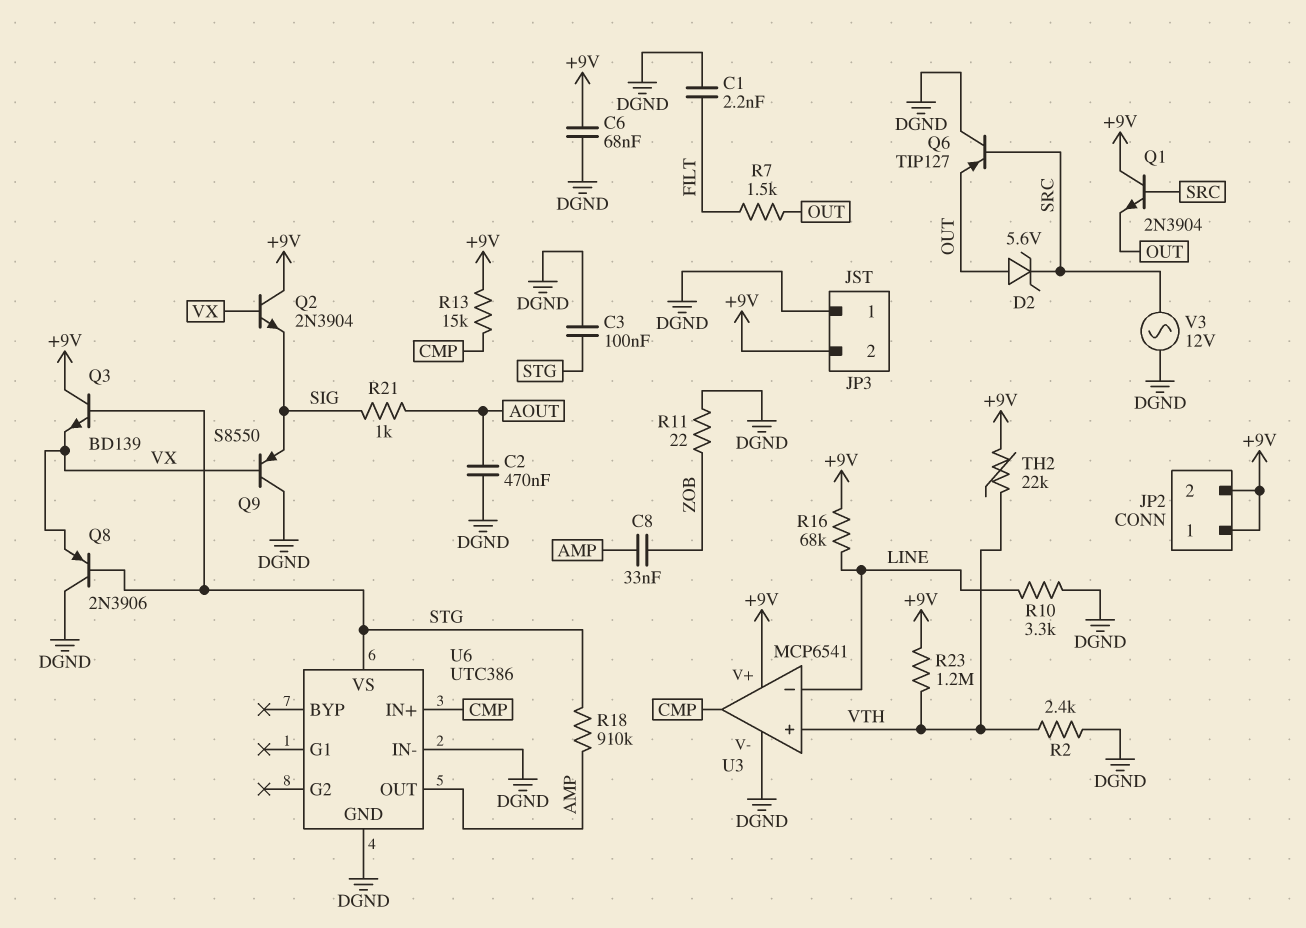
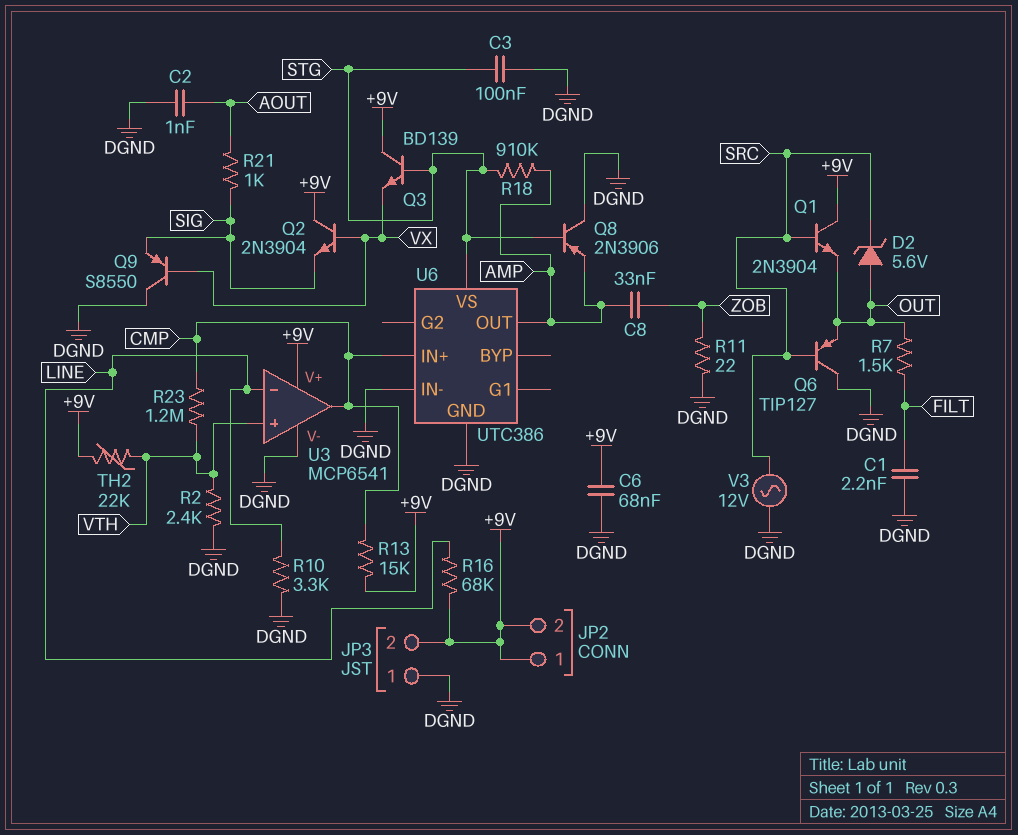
C2: 470nF (AOUT, DGND) -> 1nF (AOUT, DGND)
Q8: PNP 2N3906 (B STG, C DGND, E VX) -> PNP 2N3906 (B STG, C DGND, E AMP)
R23: 1.2M (+9V, VTH) -> 1.2M (CMP, VTH)

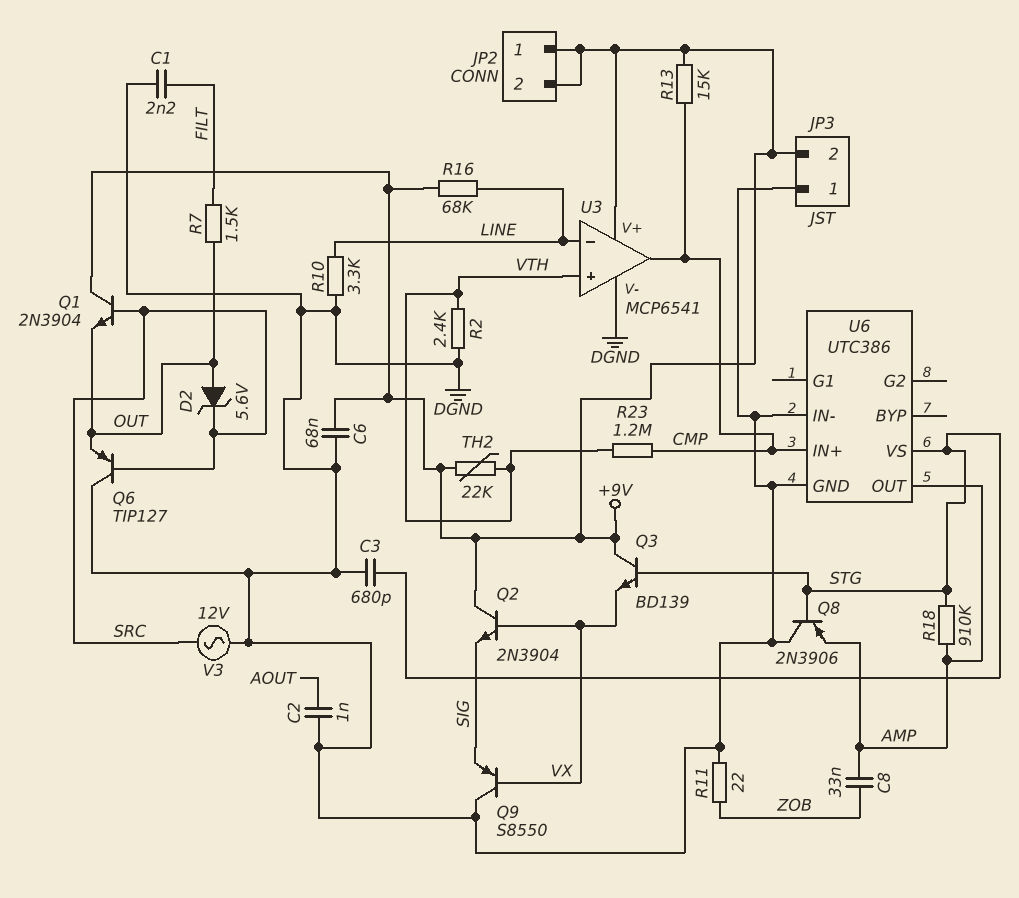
C3: 100nF (DGND, STG) -> 680pF (DGND, STG)
R21: 1k (AOUT, SIG) -> none

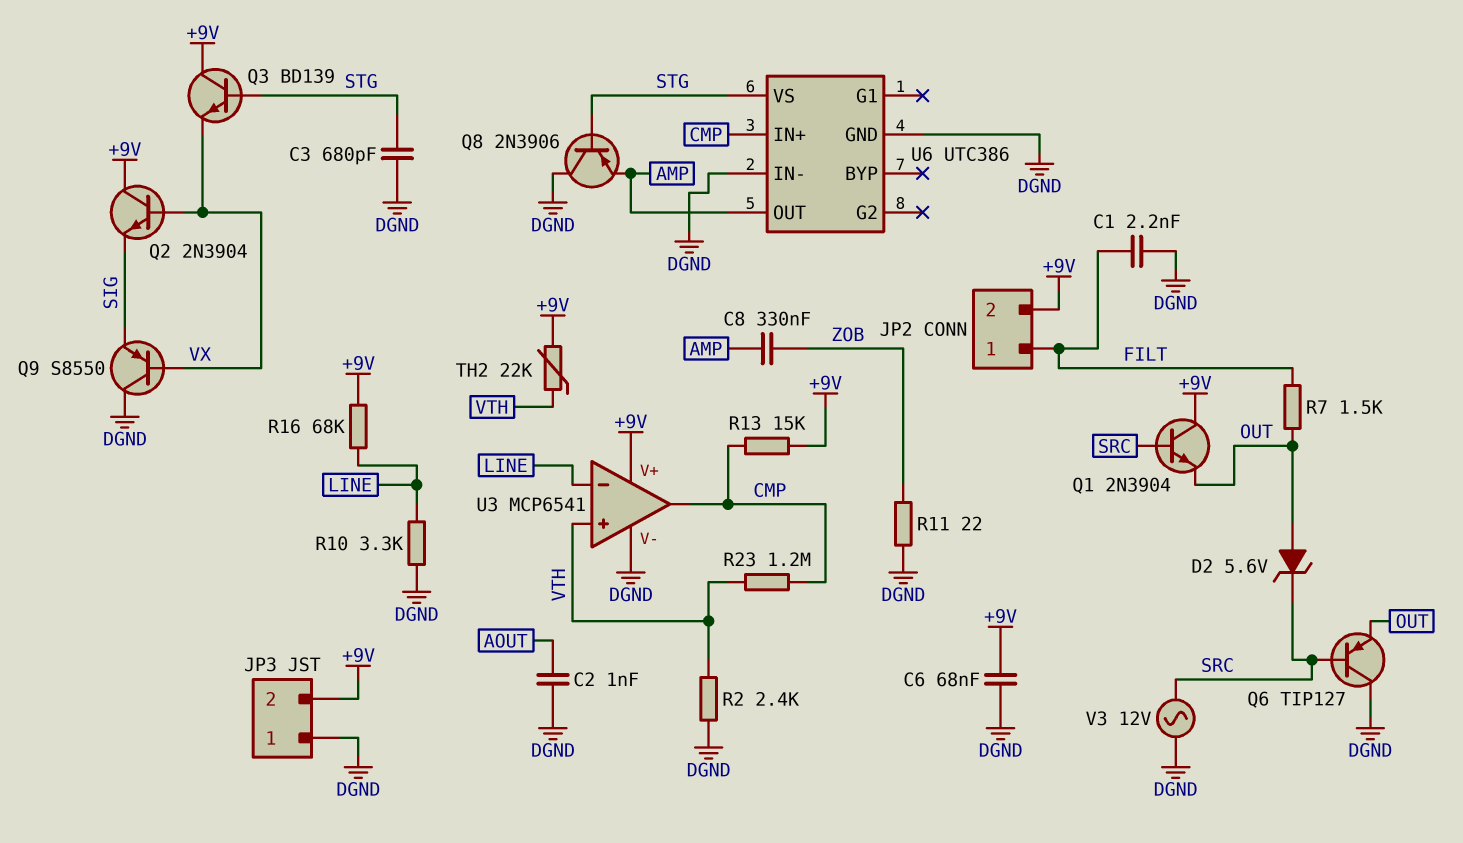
C8: 33nF (AMP, ZOB) -> 330nF (AMP, ZOB)
JP2 pin 1: +9V -> FILT
R18: 910k (AMP, STG) -> none

